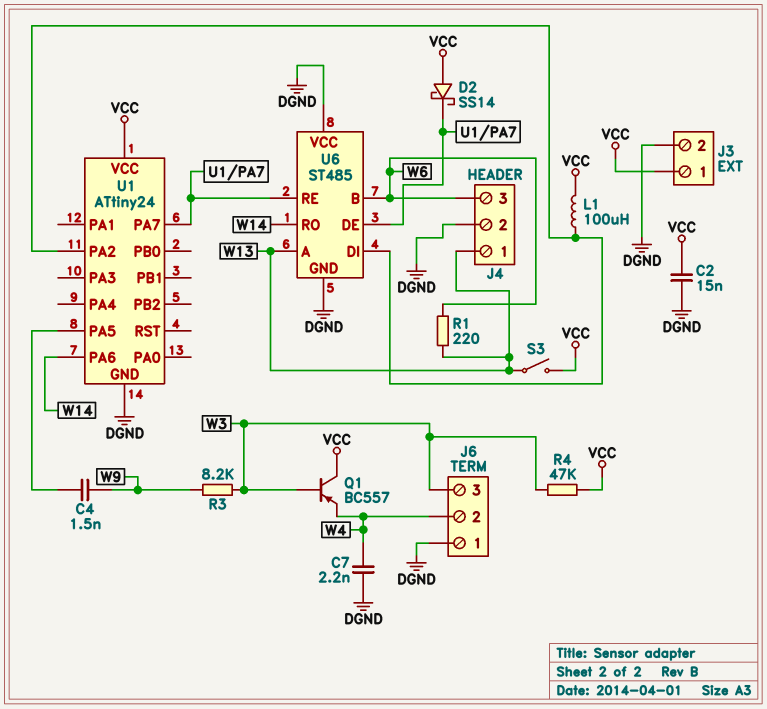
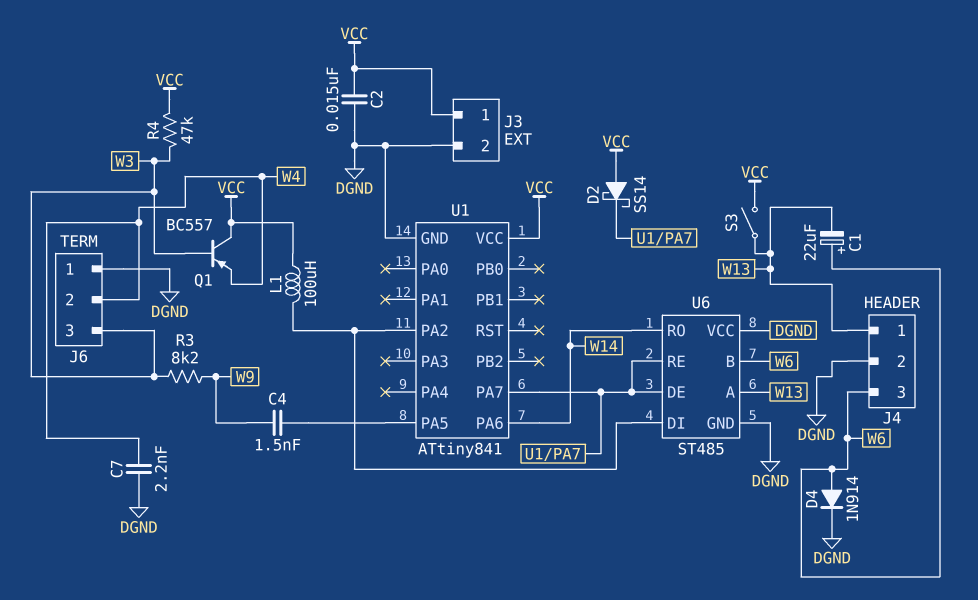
C1: none -> 22uF (plus W6, minus W13)
D4: none -> diode 1N914 (A W6, K DGND)
R1: 220 (W6, W13) -> none
U1: ATtiny24 -> ATtiny841

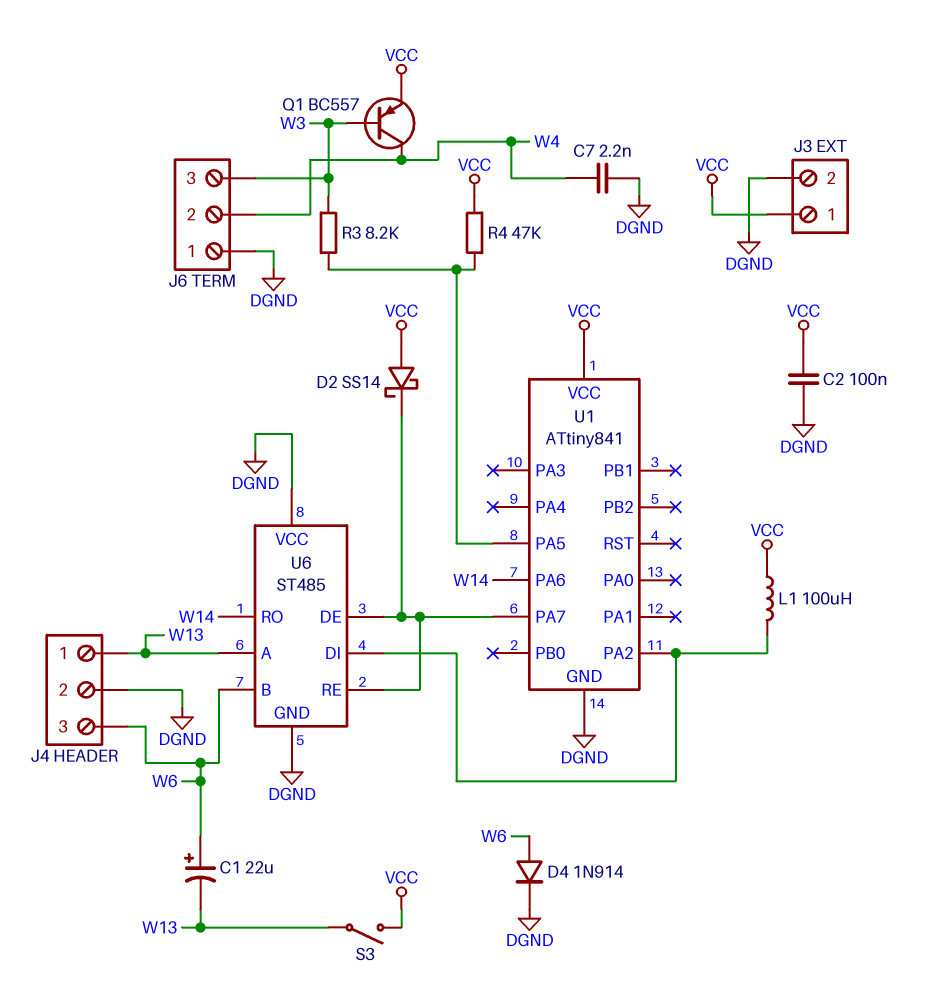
C2: 15nF (DGND, VCC) -> 100nF (DGND, VCC)
C4: 1.5nF (U1/PA5, W9) -> none
Q1: PNP BC557 (B W3, C VCC, E W4) -> PNP BC557 (B W3, C W4, E VCC)
R3: 8.2k (W3, W9) -> 8.2k (U1/PA5, W3)
R4: 47k (VCC, W3) -> 47k (U1/PA5, VCC)

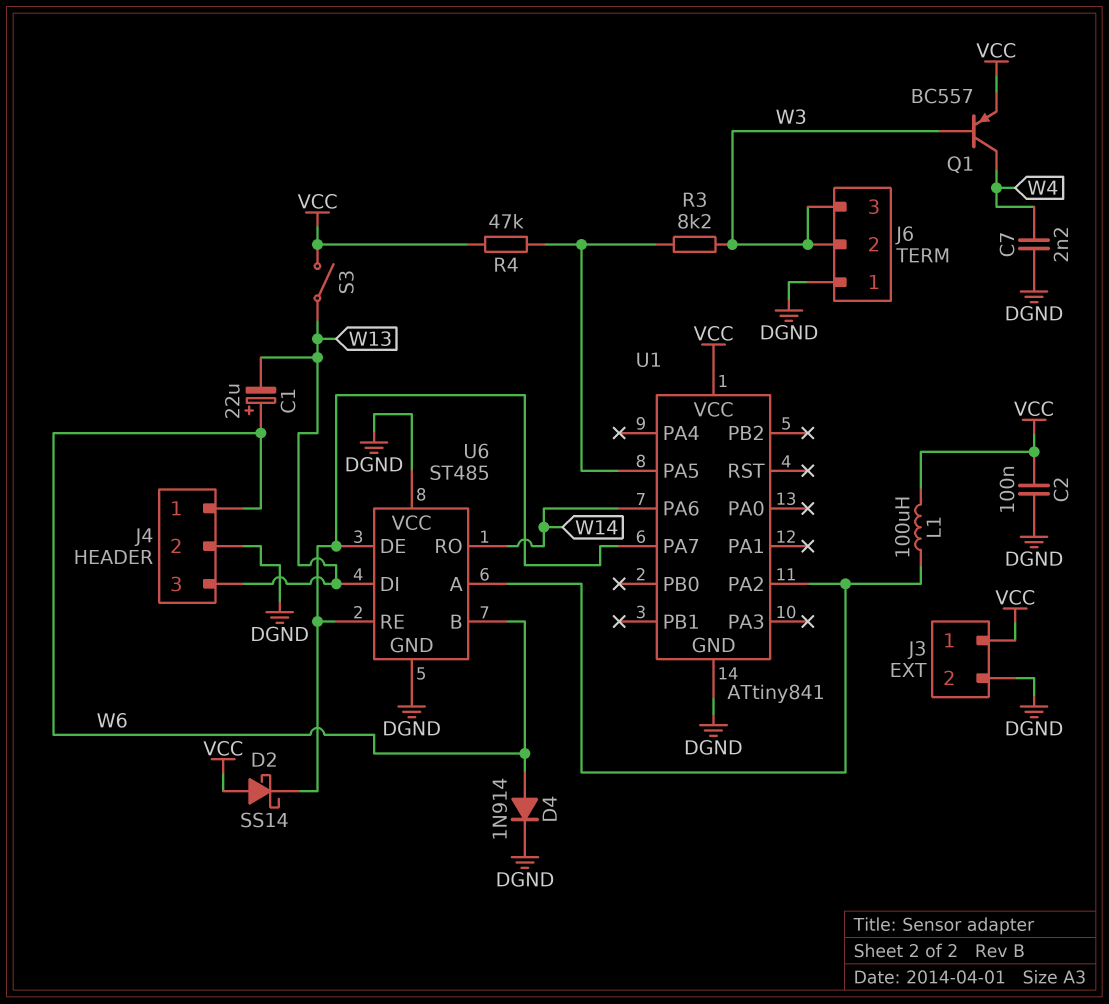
J4 pin 1: W13 -> W6
J4 pin 3: W6 -> W13
J6 pin 2: W4 -> W3
U6 pin A: W13 -> U1/PA2
U6 pin DI: U1/PA2 -> W13

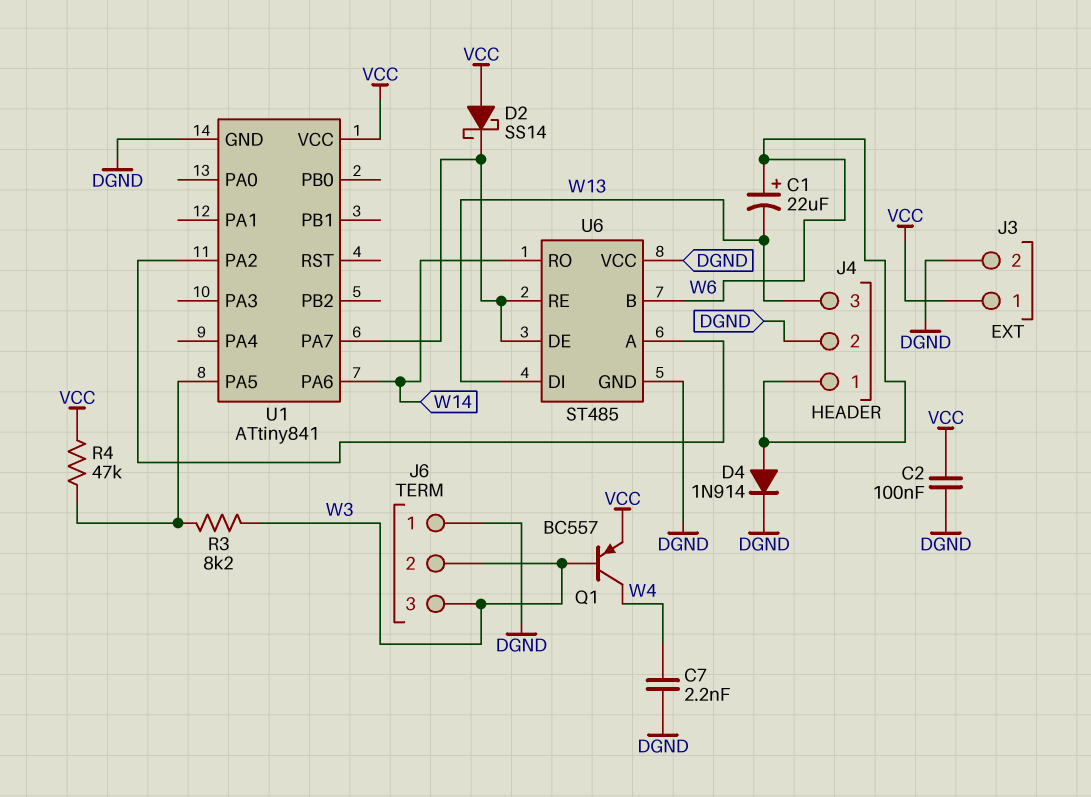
L1: 100uH (U1/PA2, VCC) -> none
S3: switch (VCC, W13) -> none

